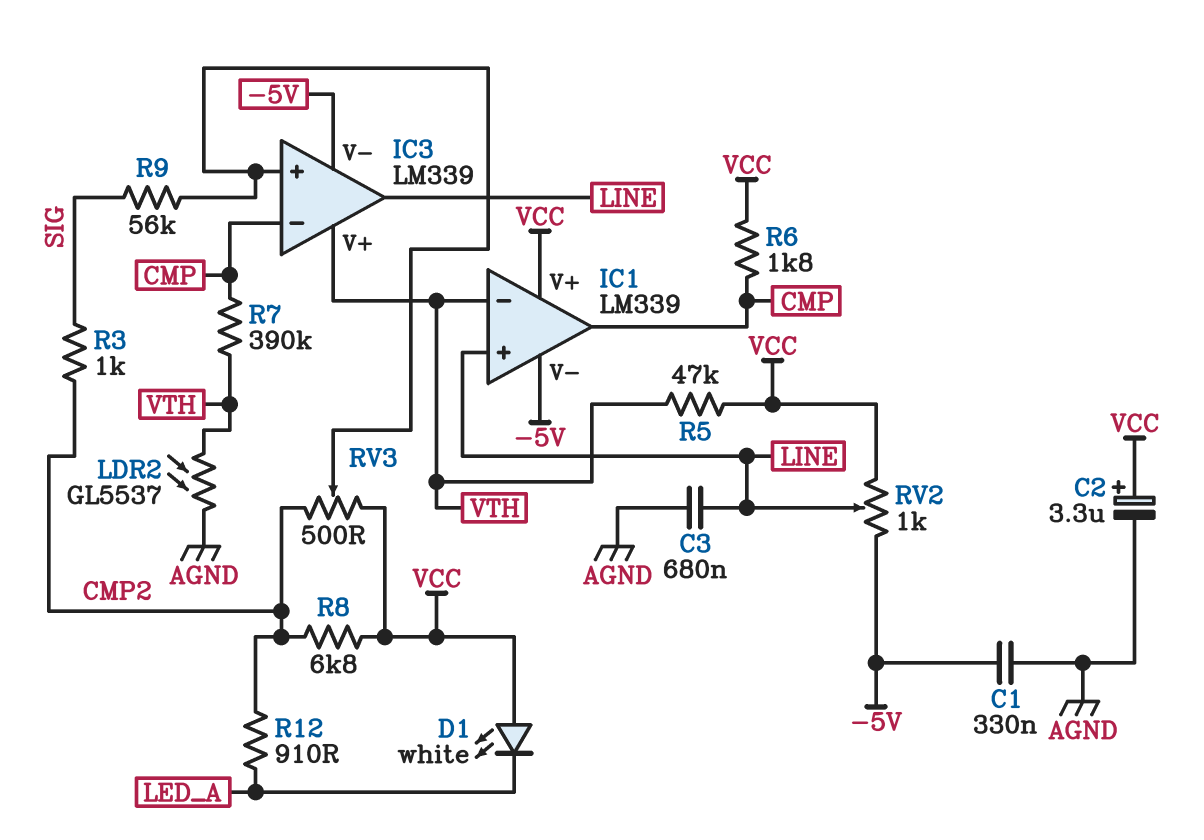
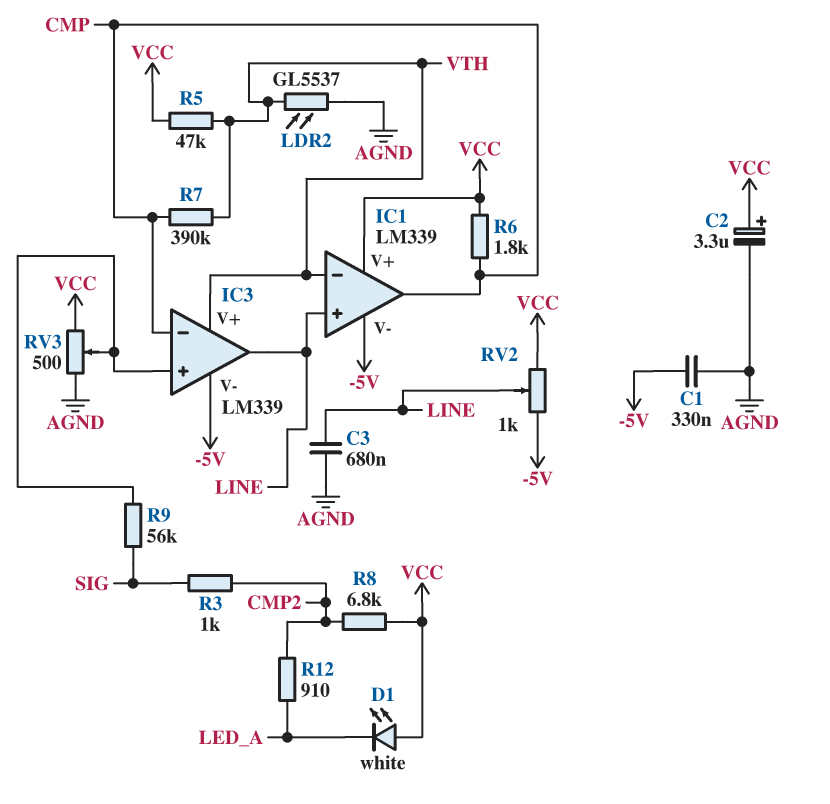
RV3: 500 (CMP2, VCC, wiper IC3/in+) -> 500 (AGND, VCC, wiper IC3/in+)

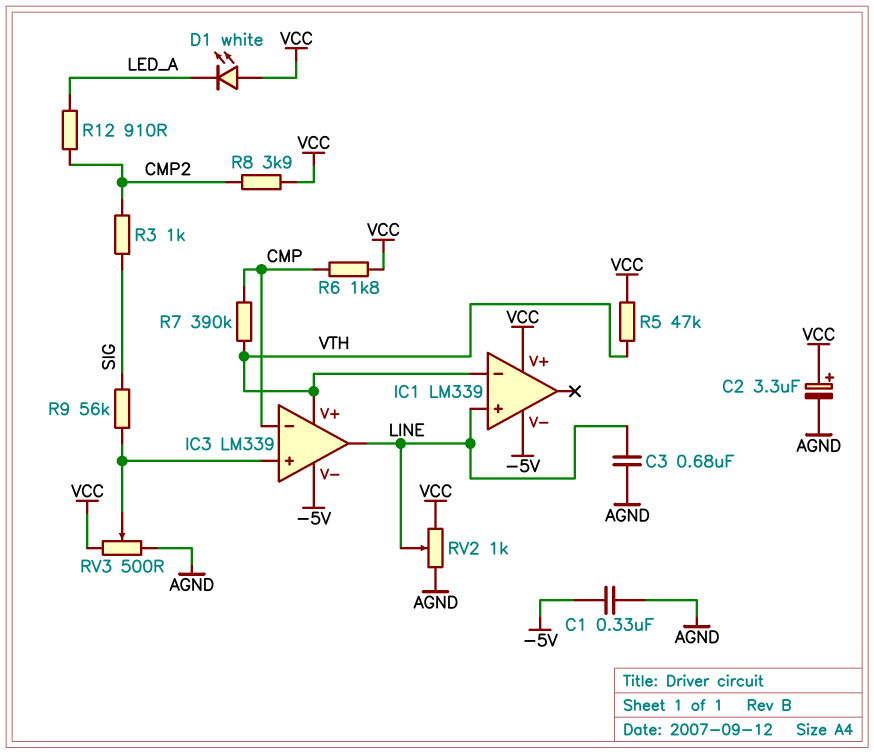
IC1 pin out: CMP -> none
LDR2: GL5537 (AGND, VTH) -> none
R8: 6.8k (CMP2, VCC) -> 3.9k (CMP2, VCC)
RV2: 1k (-5V, VCC, wiper LINE) -> 1k (AGND, VCC, wiper LINE)

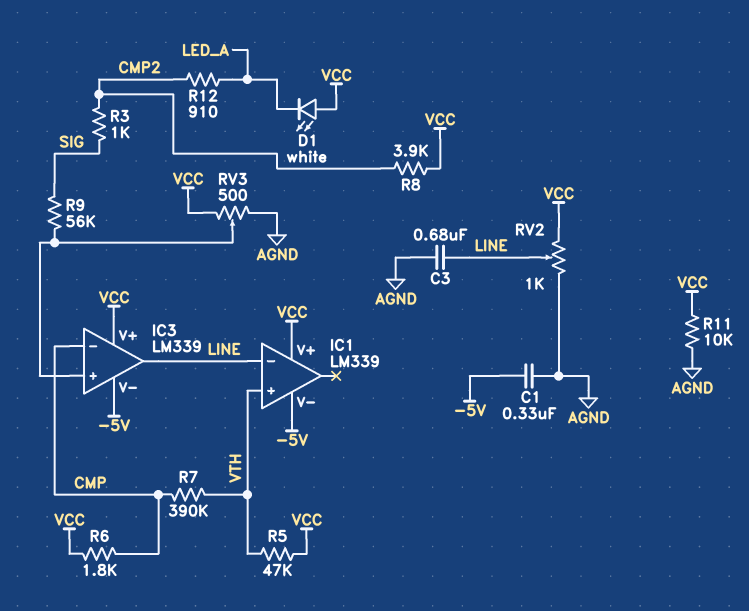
C2: 3.3uF (plus VCC, minus AGND) -> none
IC1 pin in+: LINE -> VTH
IC1 pin in-: VTH -> LINE
IC3 pin V+: VTH -> VCC
R11: none -> 10k (AGND, VCC)

